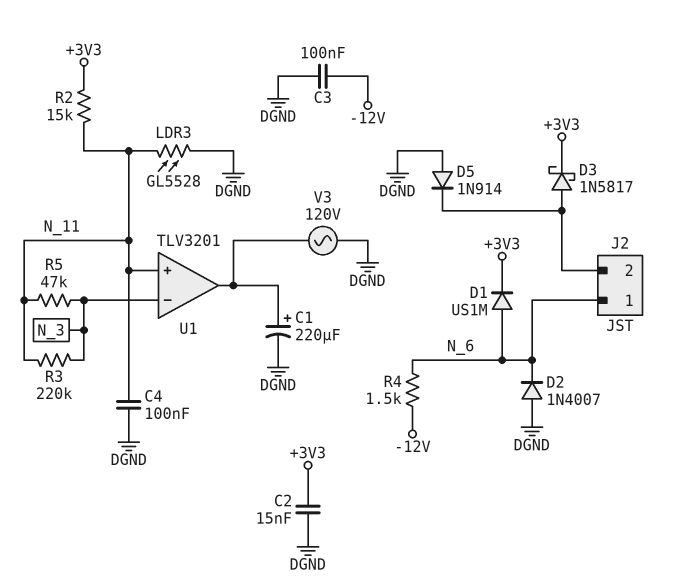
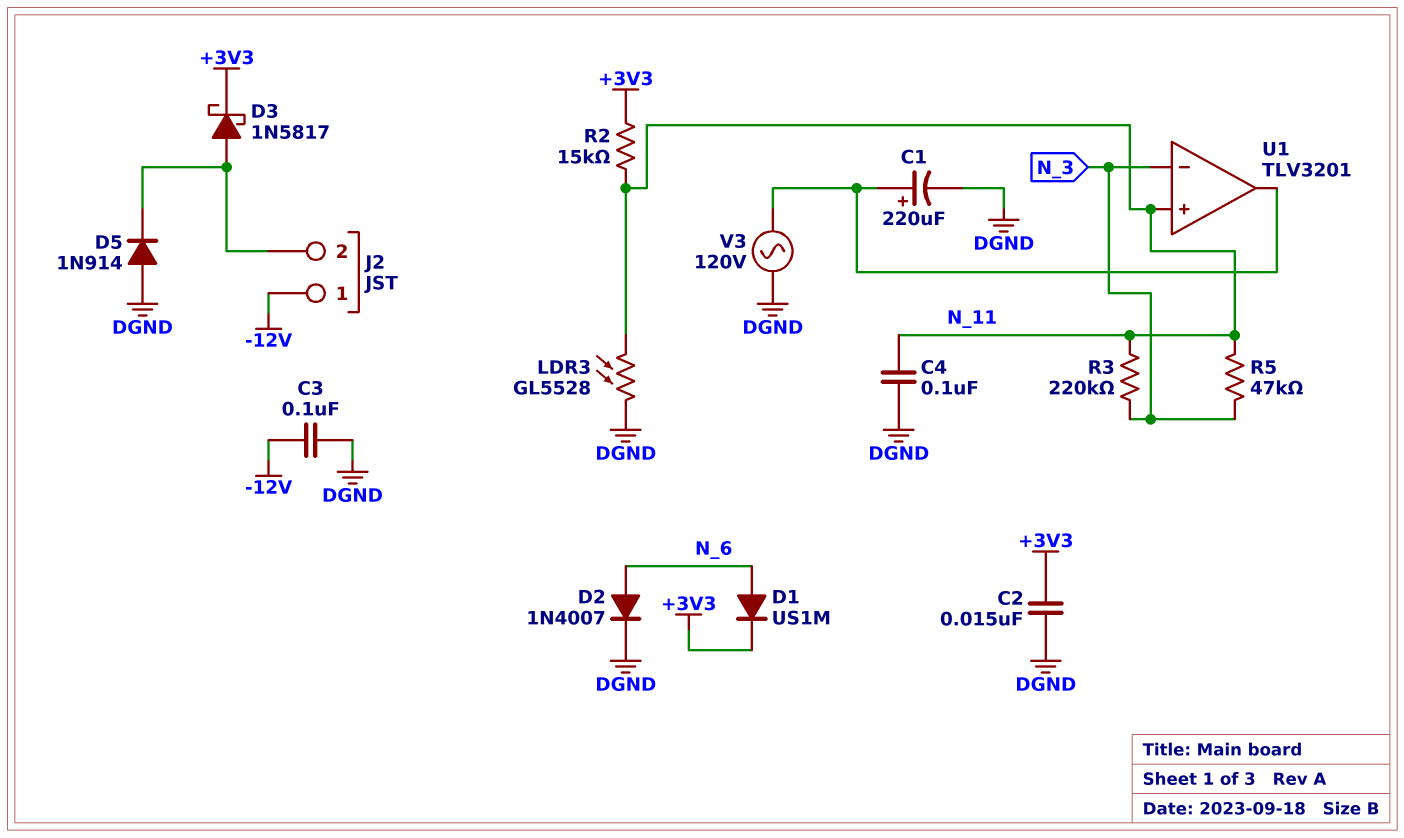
D2: diode 1N4007 (A DGND, K N_6) -> diode 1N4007 (A N_6, K DGND)
J2 pin 1: N_6 -> -12V
R4: 1.5k (-12V, N_6) -> none

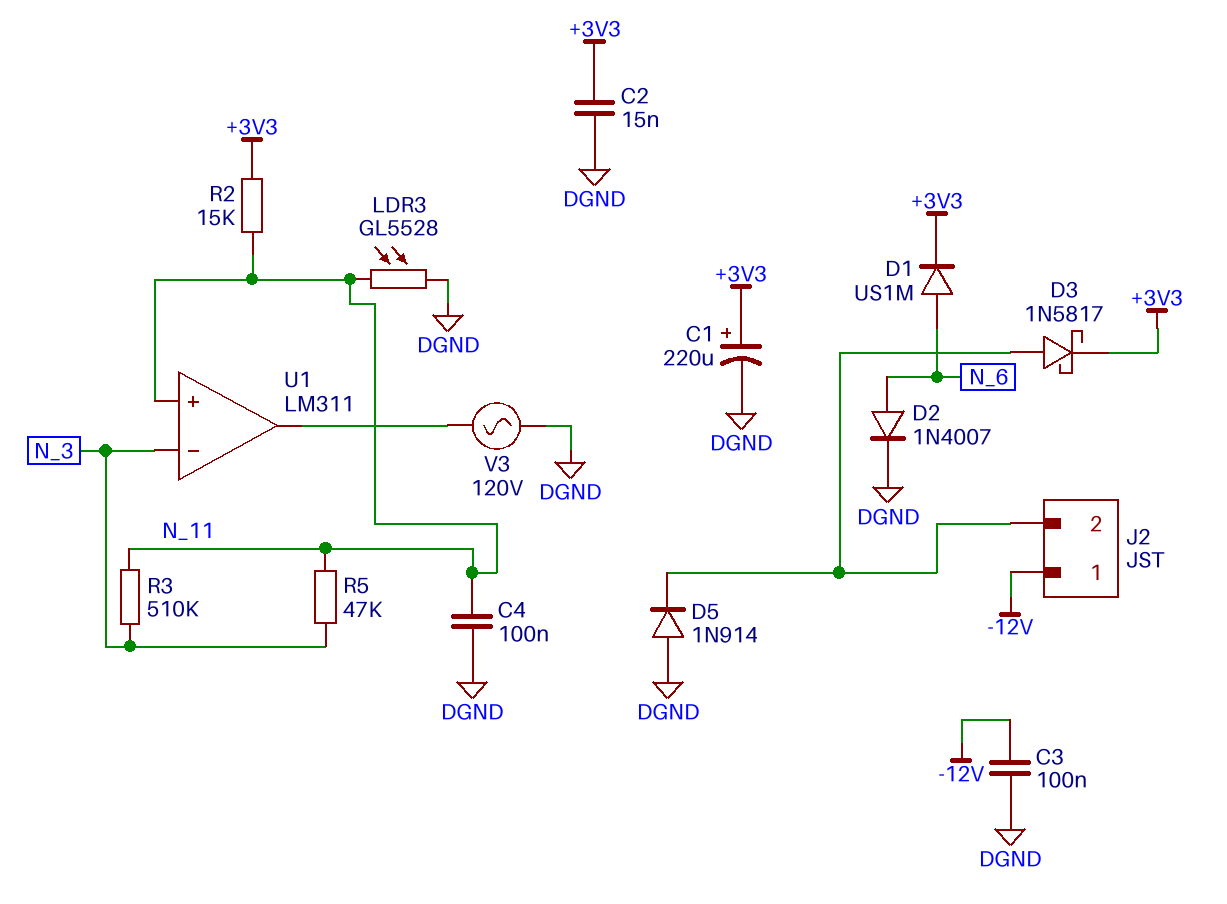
C1: 220uF (plus U1/out, minus DGND) -> 220uF (plus +3V3, minus DGND)
R3: 220k (N_3, N_11) -> 510k (N_3, N_11)
U1: TLV3201 -> LM311

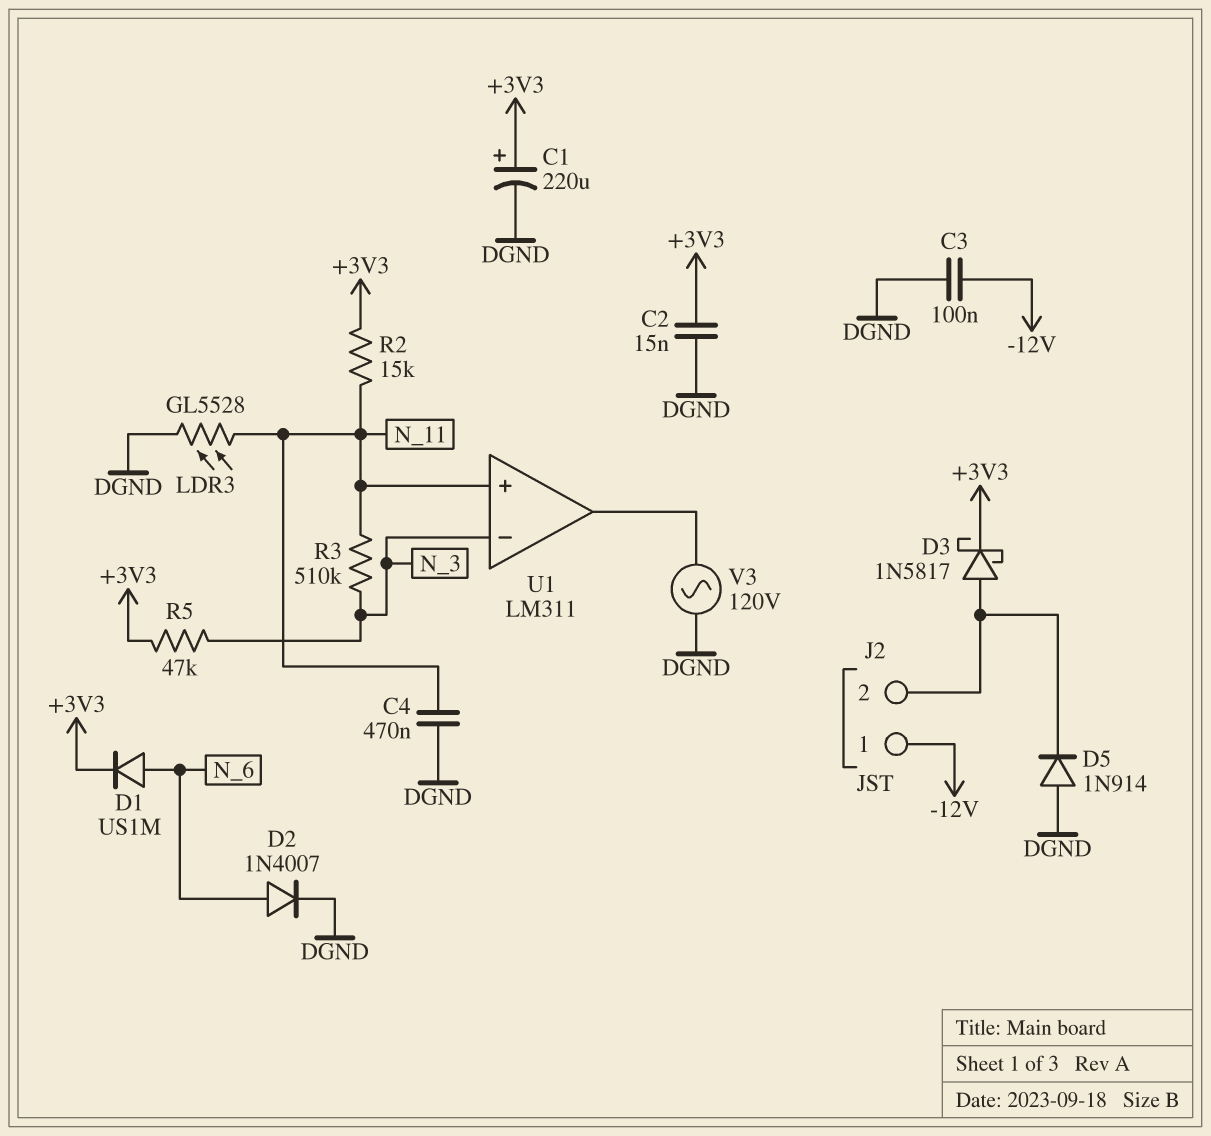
C4: 100nF (DGND, N_11) -> 470nF (DGND, N_11)
R5: 47k (N_3, N_11) -> 47k (+3V3, N_3)

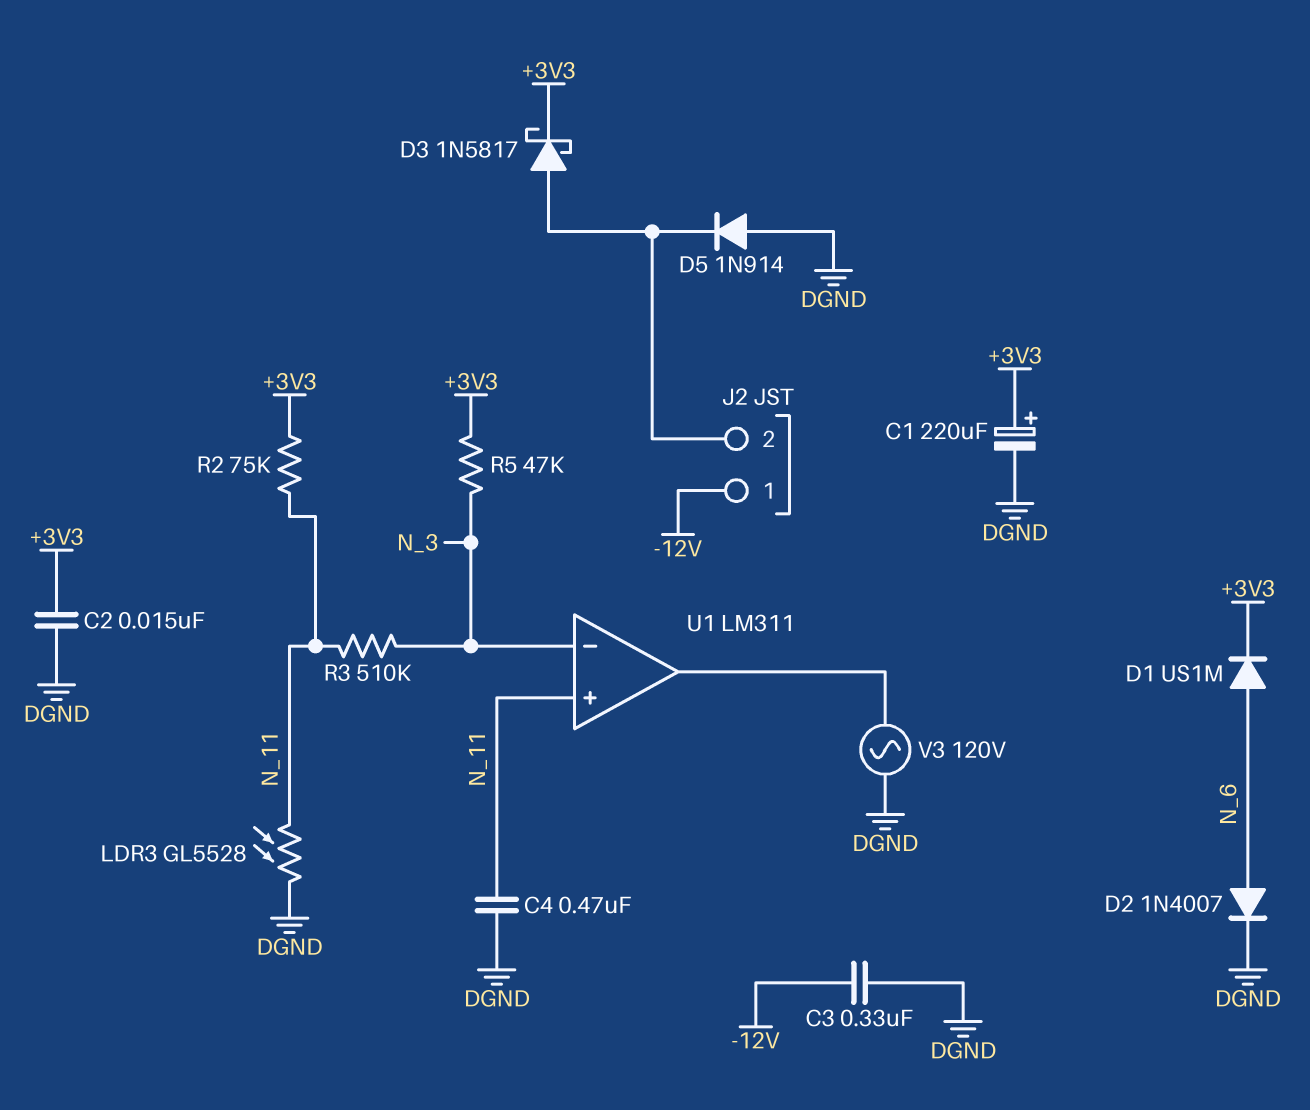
C3: 100nF (-12V, DGND) -> 330nF (-12V, DGND)
R2: 15k (+3V3, N_11) -> 75k (+3V3, N_11)

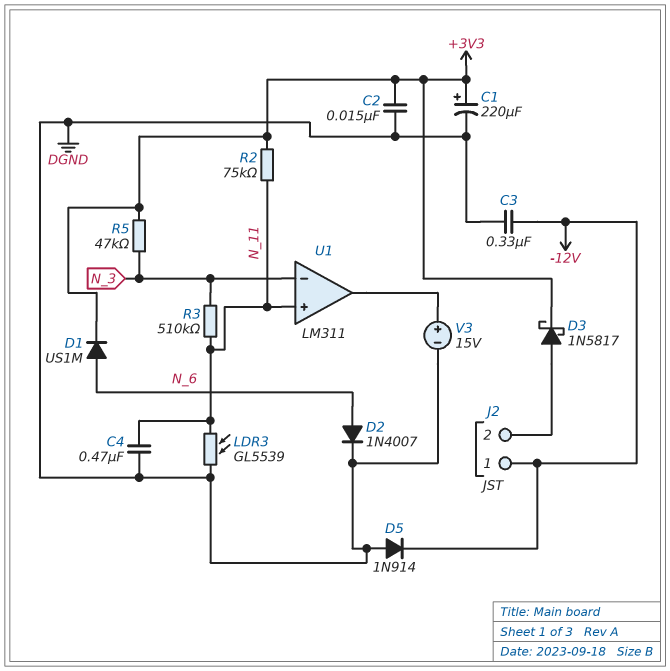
D5: diode 1N914 (A DGND, K J2/2) -> diode 1N914 (A DGND, K -12V)
LDR3: GL5528 (DGND, N_11) -> GL5539 (DGND, N_11)
V3: AC 120V (DGND, U1/out) -> 15V (plus U1/out, minus DGND)

